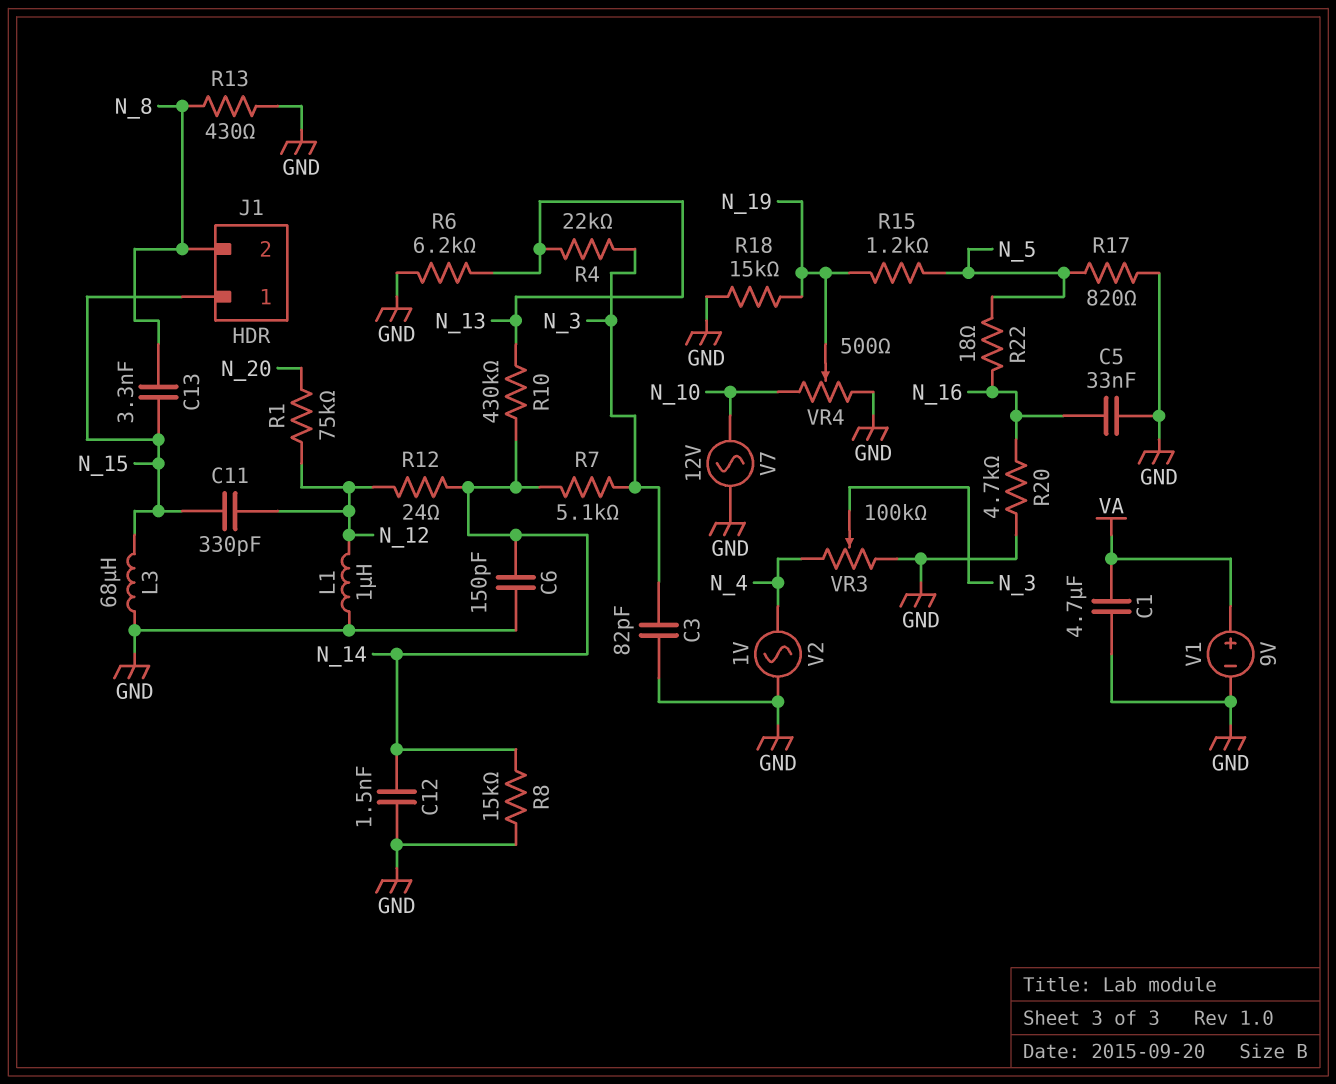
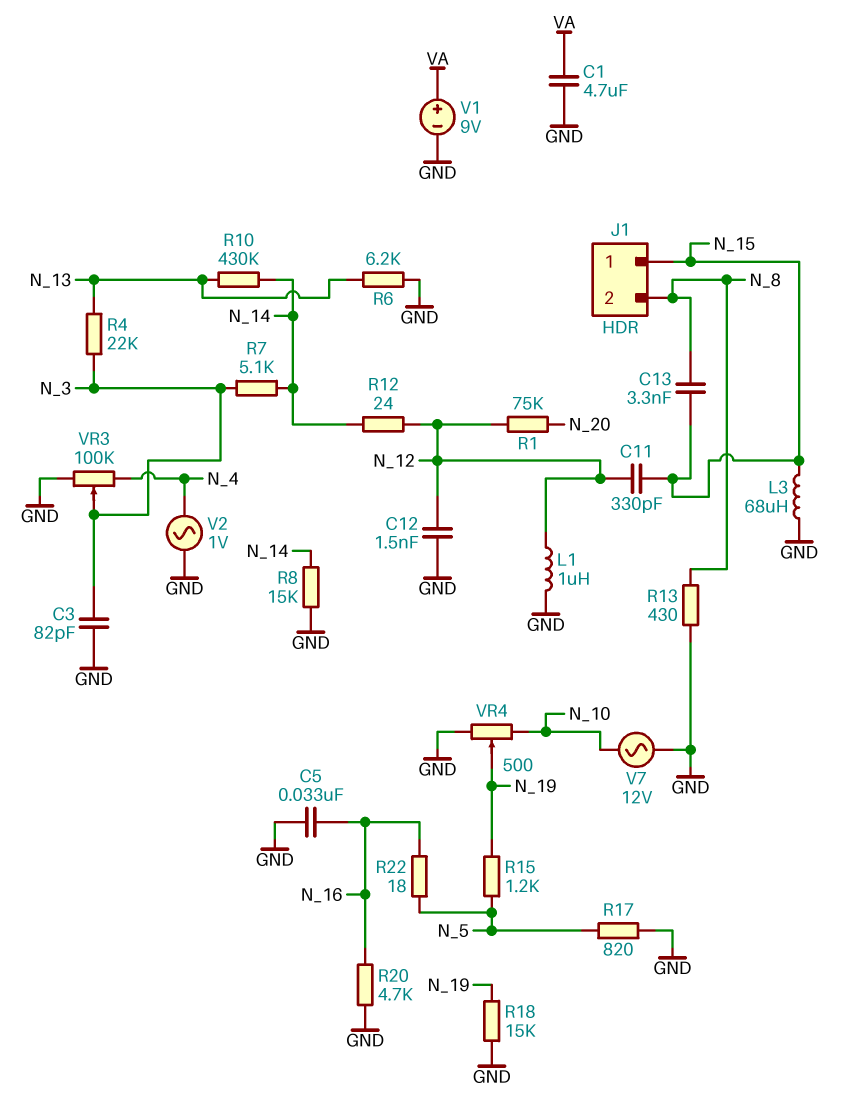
C6: 150pF (GND, N_14) -> none
C12: 1.5nF (GND, N_14) -> 1.5nF (GND, N_12)

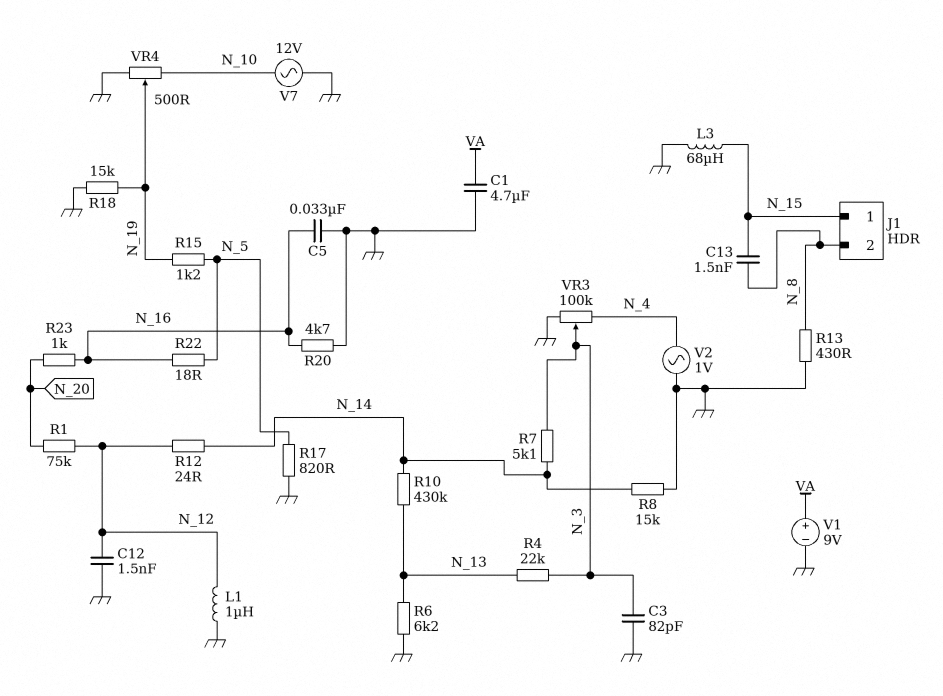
C11: 330pF (N_12, N_15) -> none
C13: 3.3nF (N_8, N_15) -> 1.5nF (N_8, N_15)
R23: none -> 1k (N_16, N_20)

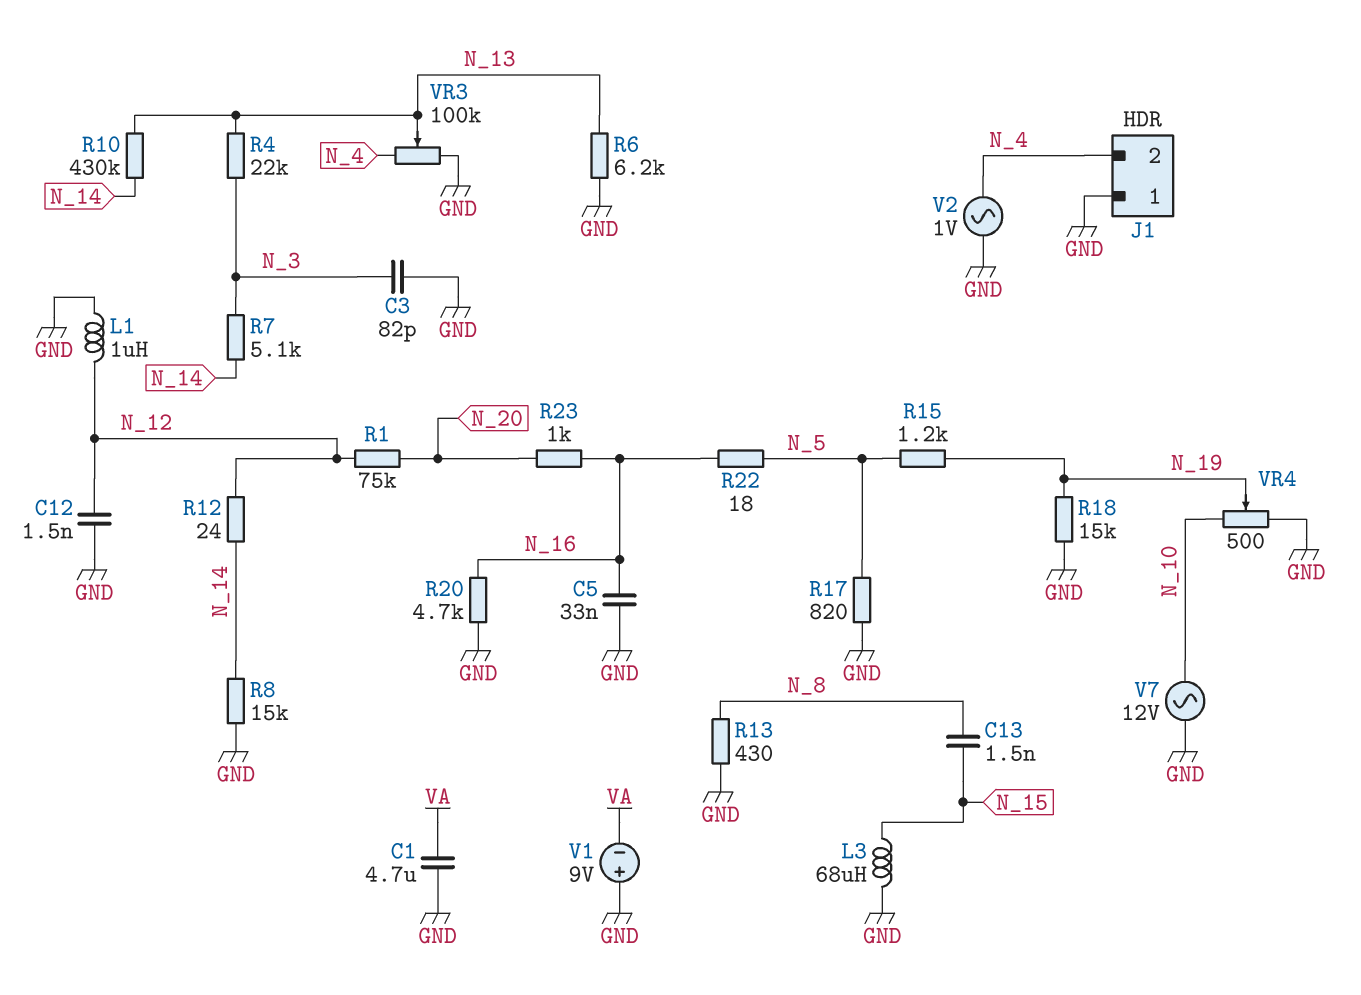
J1 pin 1: N_15 -> GND
J1 pin 2: N_8 -> N_4
V1: 9V (plus VA, minus GND) -> 9V (plus GND, minus VA)
VR3: 100k (GND, N_4, wiper N_3) -> 100k (GND, N_4, wiper N_13)

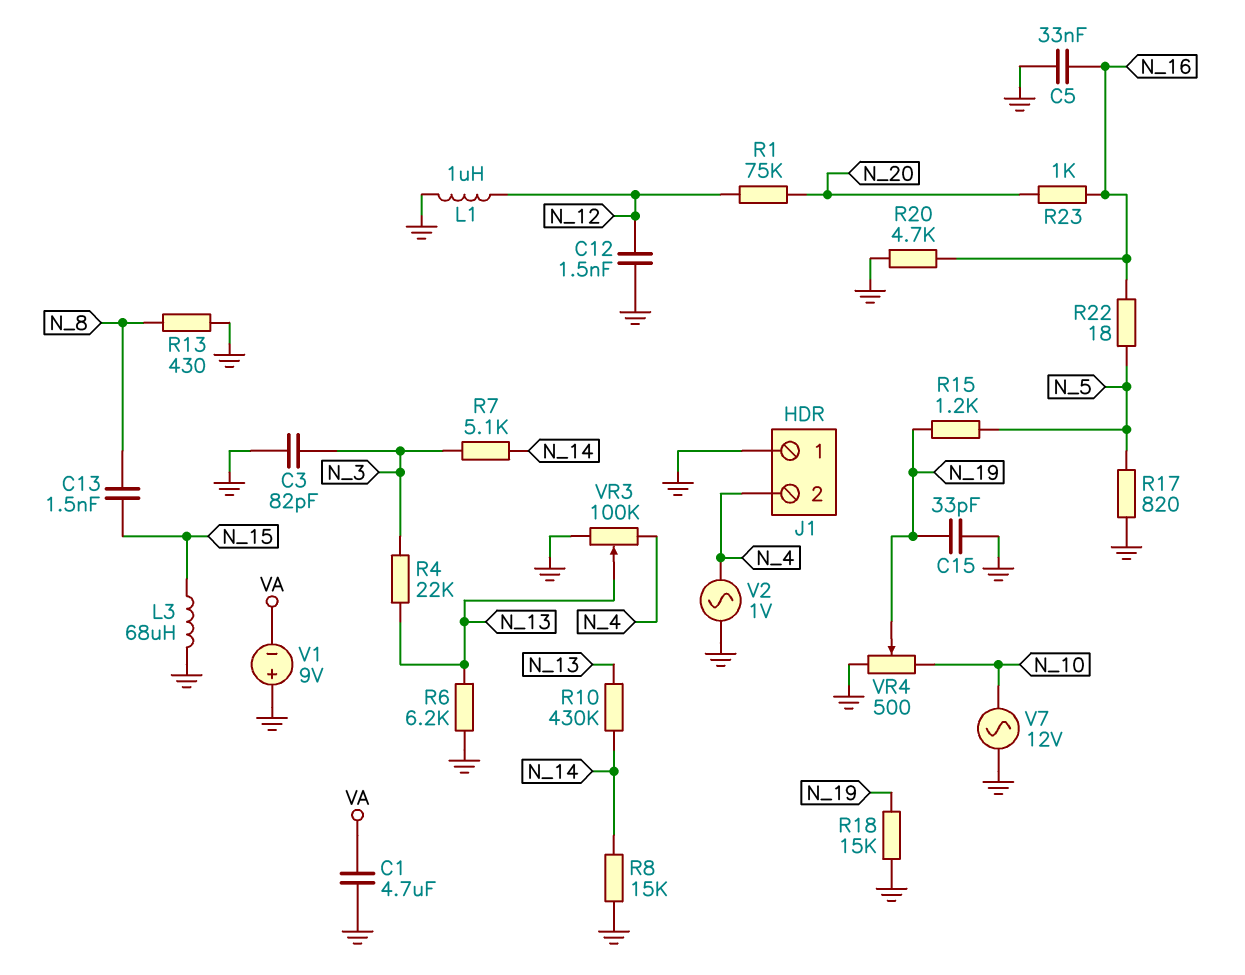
C15: none -> 33pF (GND, N_19)
R12: 24 (N_12, N_14) -> none

